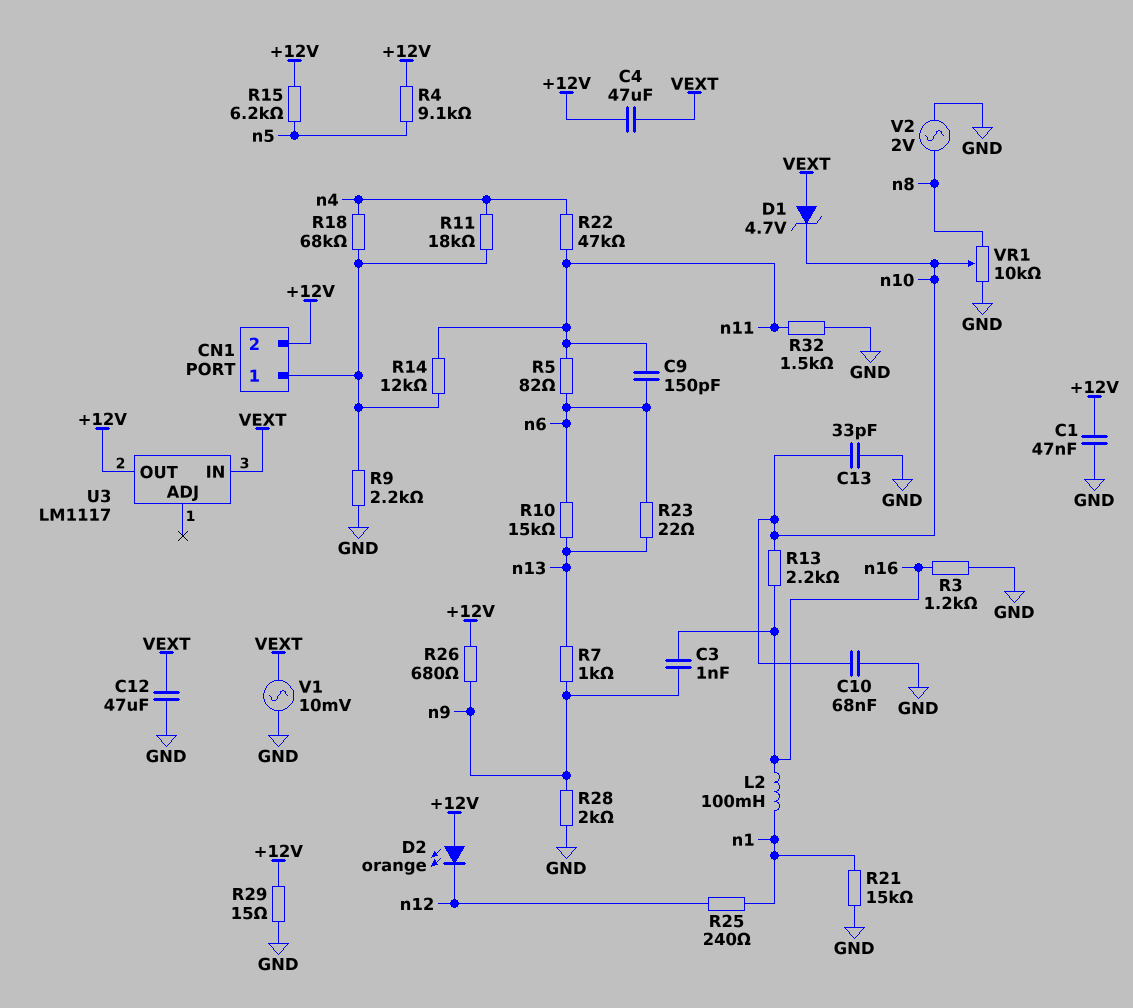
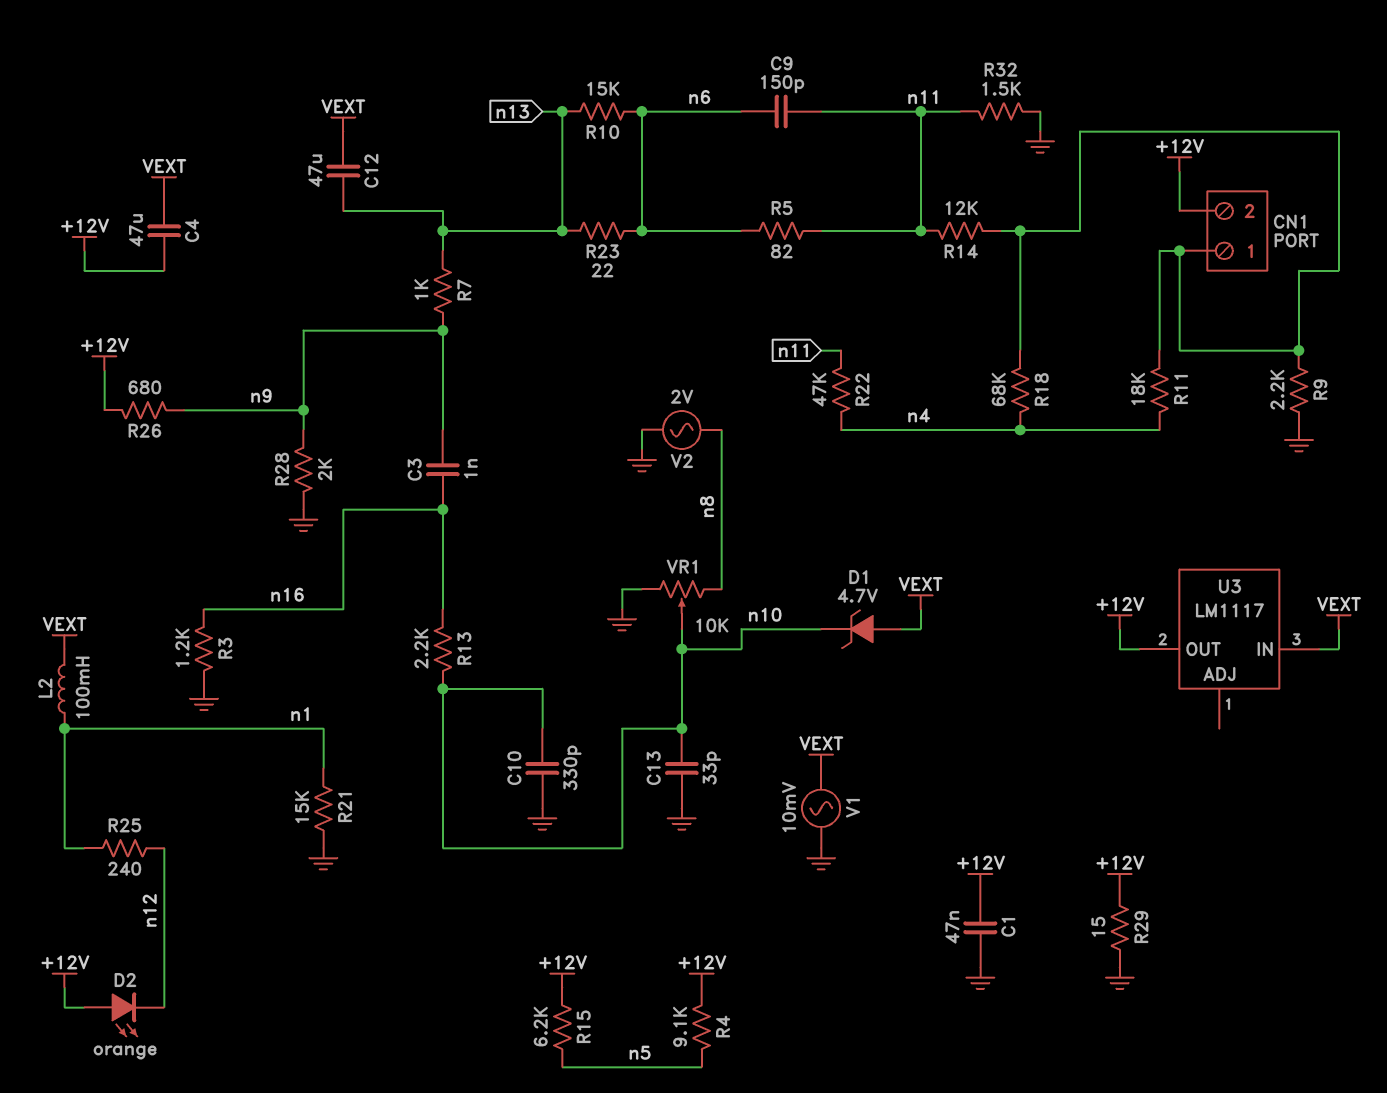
C10: 68nF (GND, n10) -> 330pF (GND, n10)
C12: 47uF (GND, VEXT) -> 47uF (VEXT, n13)
L2: 100mH (n1, n16) -> 100mH (VEXT, n1)

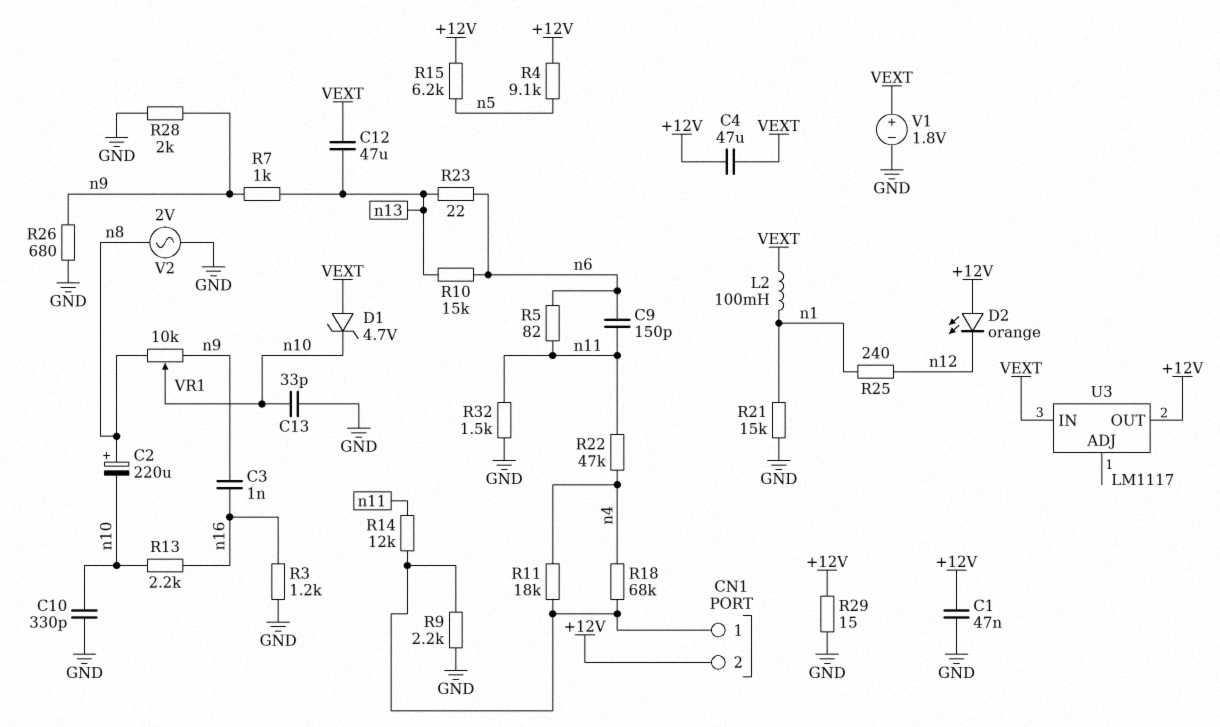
C2: none -> 220uF (plus n8, minus n10)
R26: 680 (+12V, n9) -> 680 (GND, n9)
V1: AC 10mV (GND, VEXT) -> 1.8V (plus VEXT, minus GND)
VR1: 10k (GND, n8, wiper n10) -> 10k (n8, n9, wiper n10)

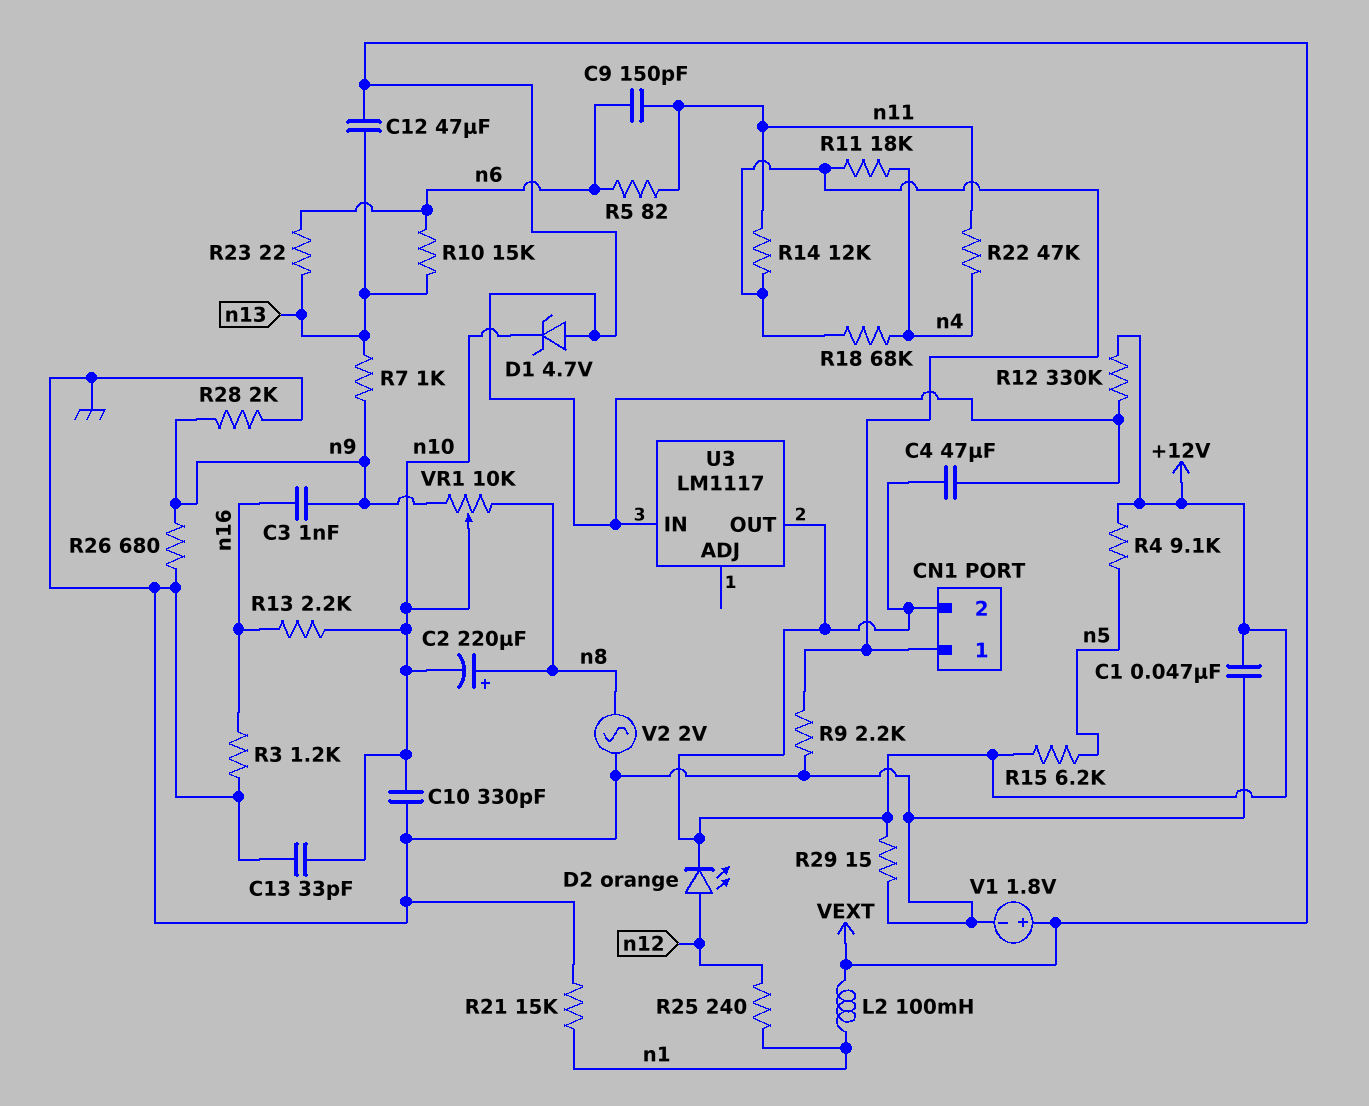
D2: LED orange (A +12V, K n12) -> LED orange (A n12, K +12V)
R12: none -> 330k (+12V, VEXT)
R32: 1.5k (GND, n11) -> none

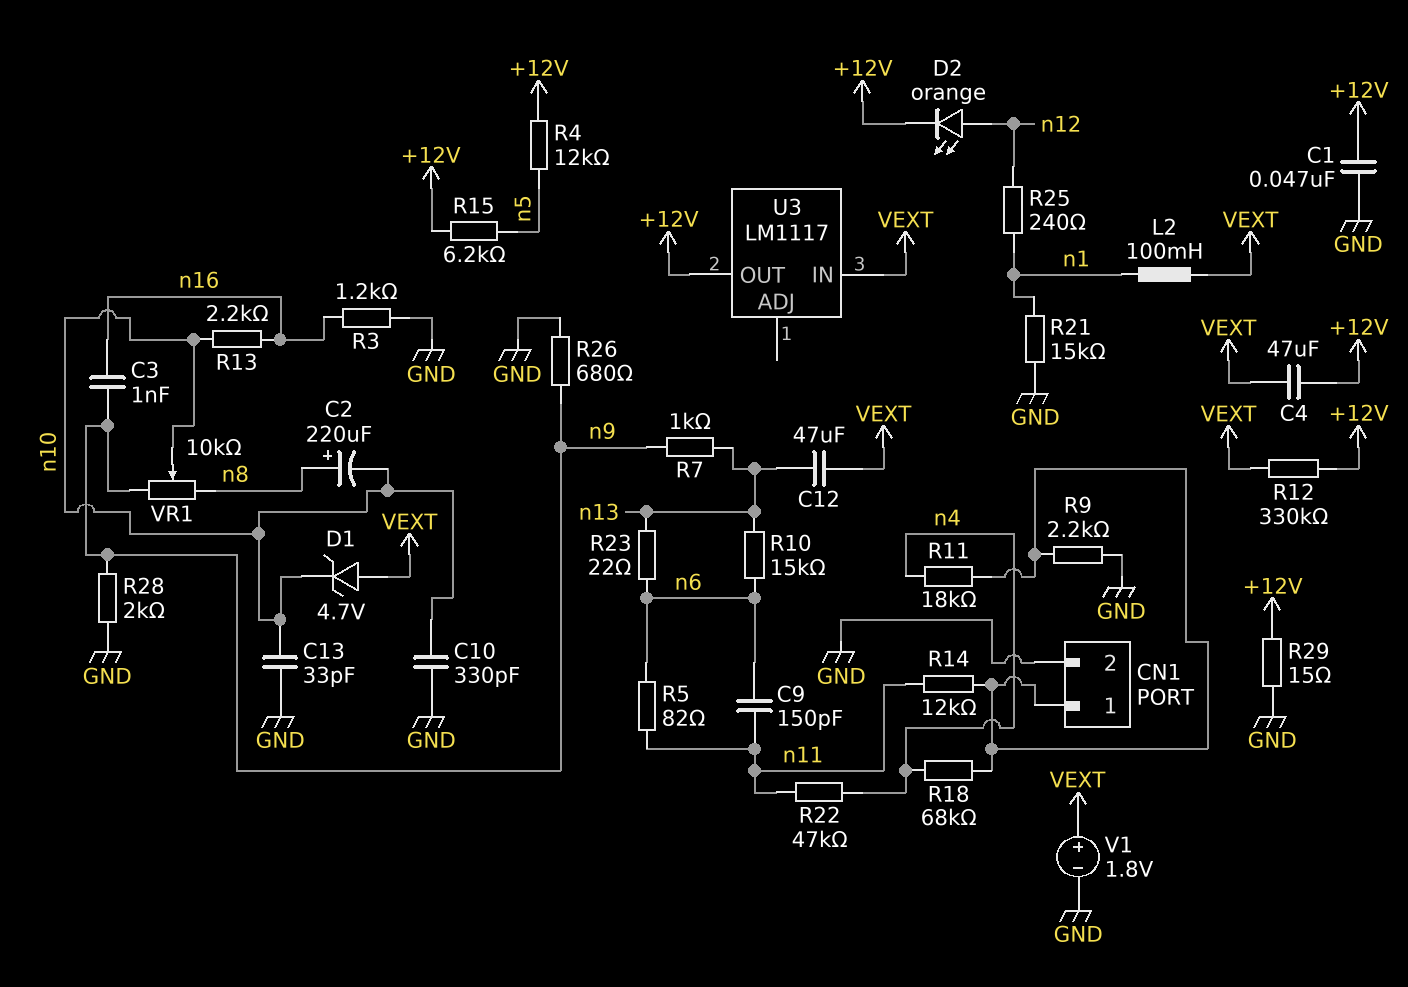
CN1 pin 2: +12V -> GND
R4: 9.1k (+12V, n5) -> 12k (+12V, n5)
V2: AC 2V (GND, n8) -> none

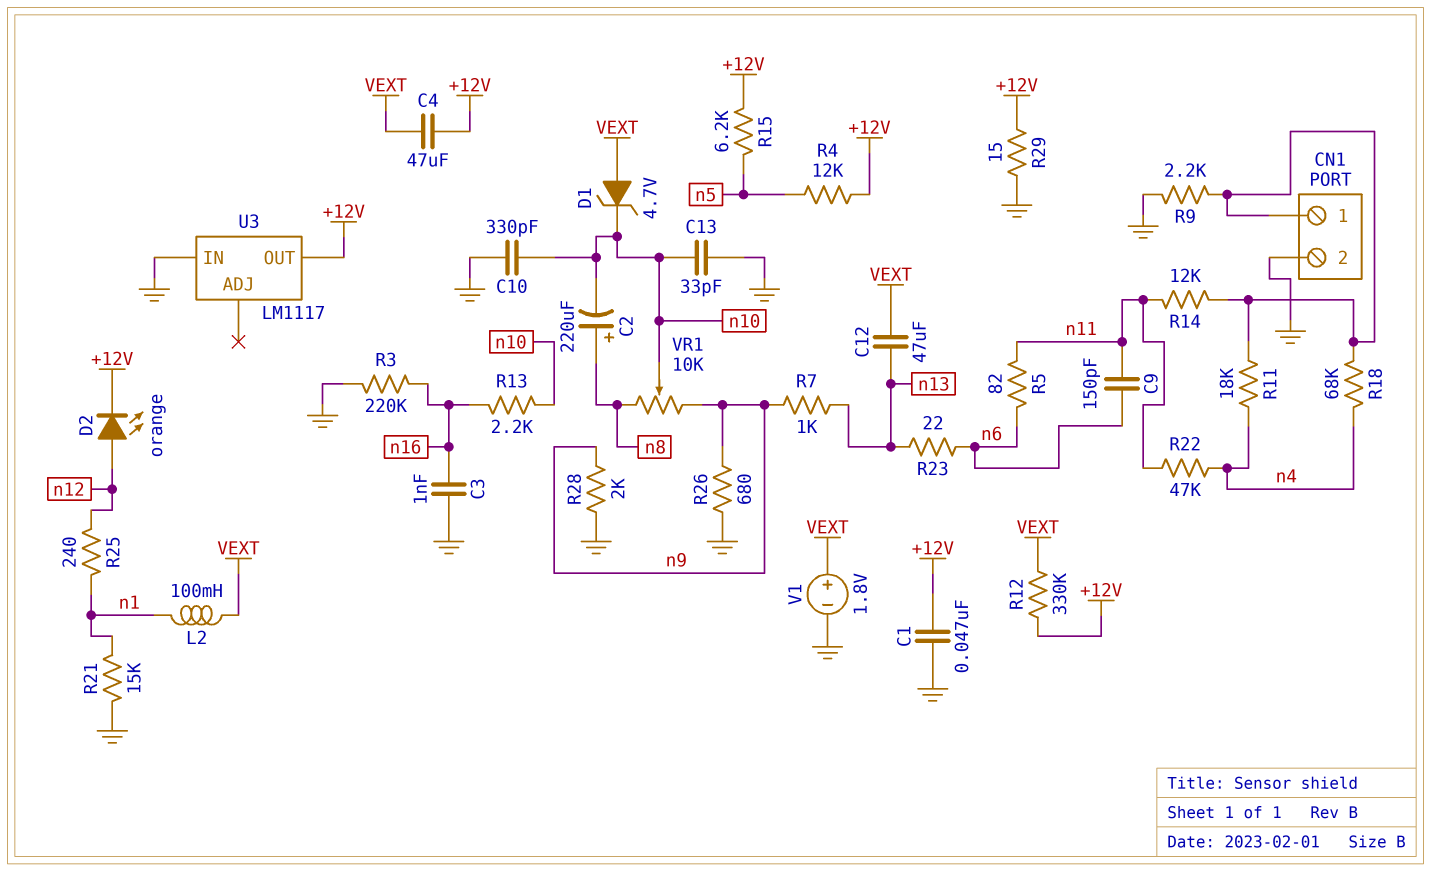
C3: 1nF (n9, n16) -> 1nF (GND, n16)
R3: 1.2k (GND, n16) -> 220k (GND, n16)
R10: 15k (n6, n13) -> none
U3 pin IN: VEXT -> GND

